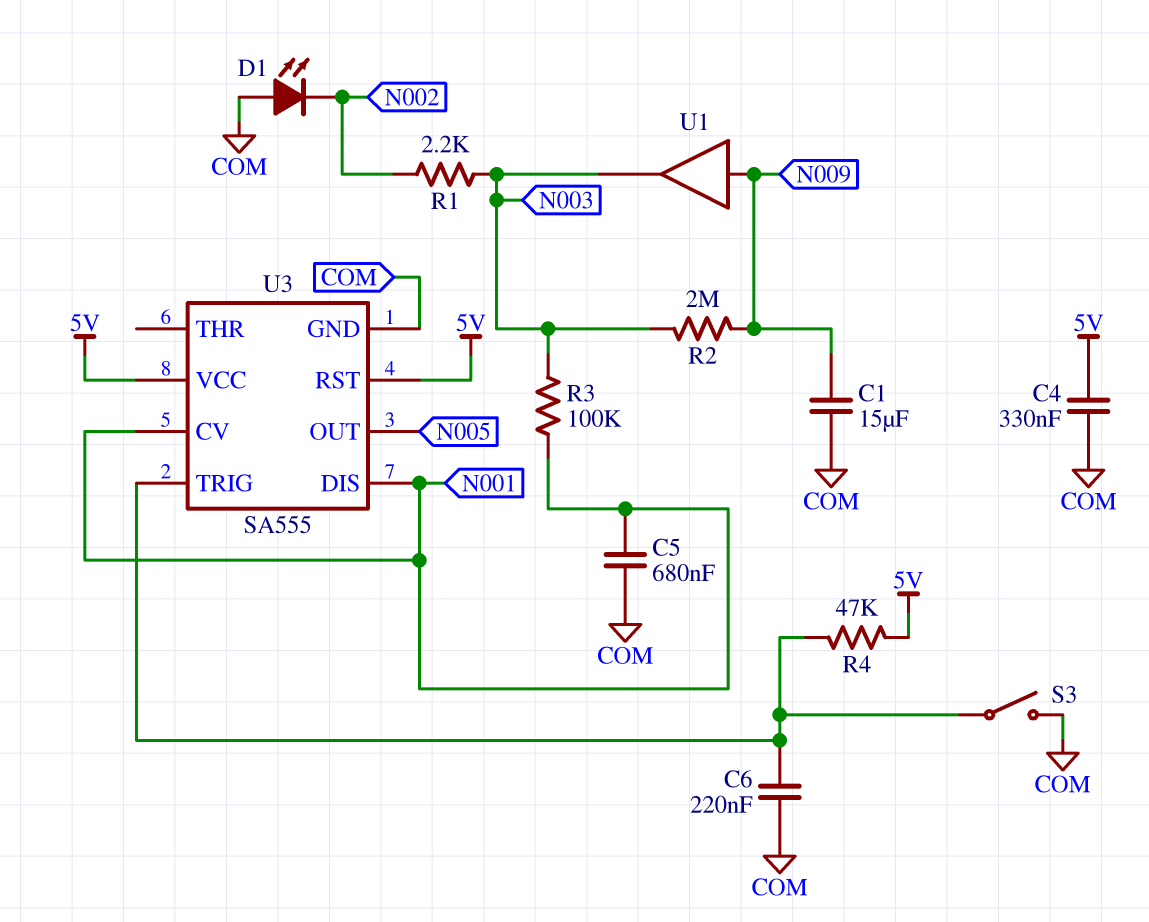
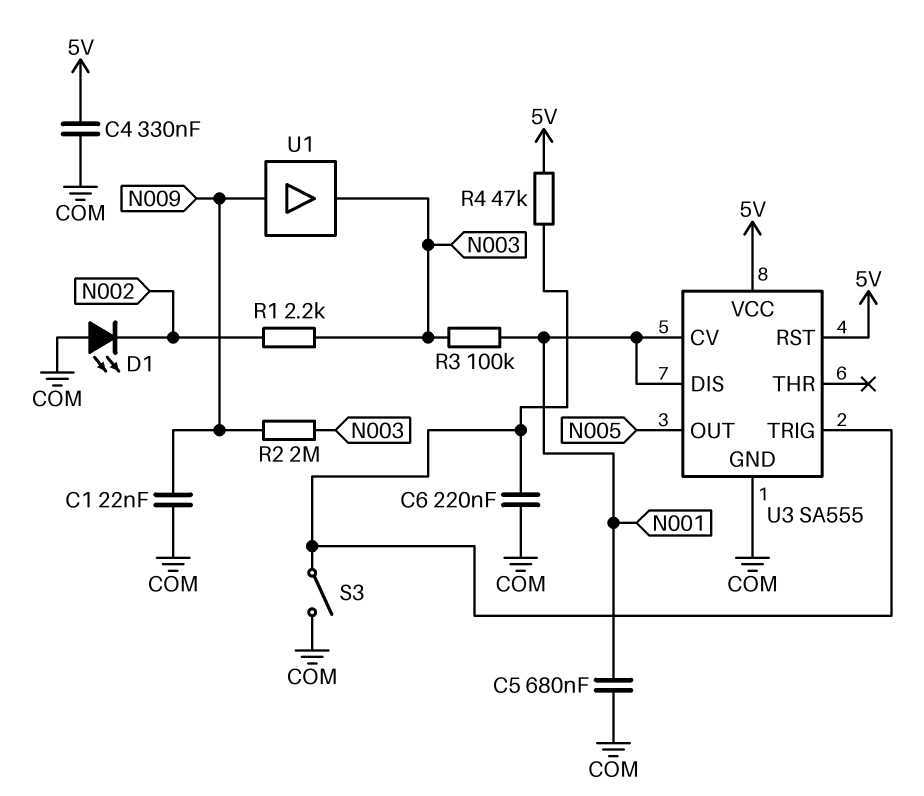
C1: 15uF (COM, N009) -> 22nF (COM, N009)

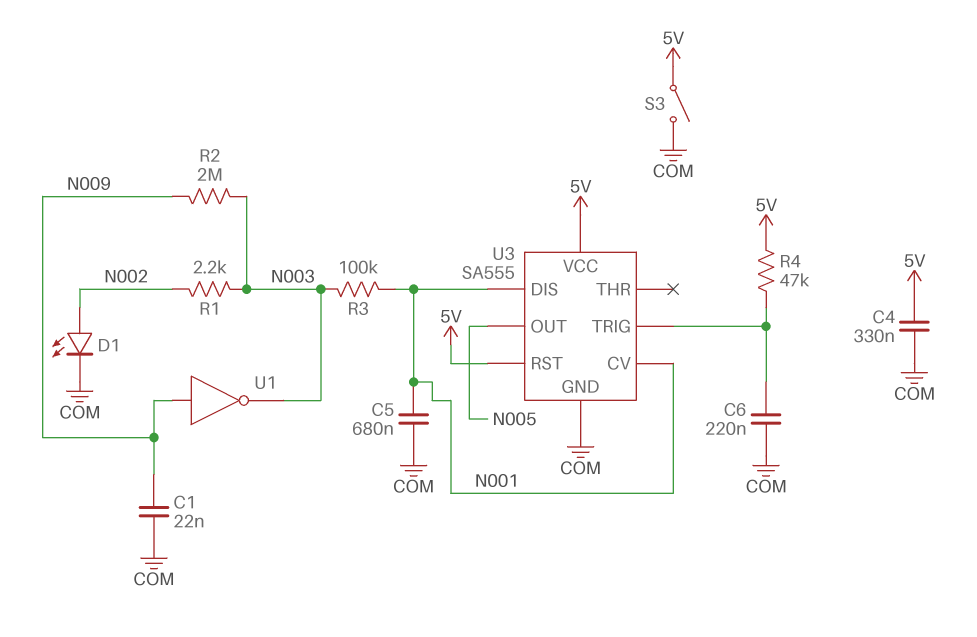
D1: LED (A COM, K N002) -> LED (A N002, K COM)
S3: switch (COM, U3/TRIG) -> switch (5V, COM)
U1: buffer (in N009, out N003) -> NOT (in N009, out N003)

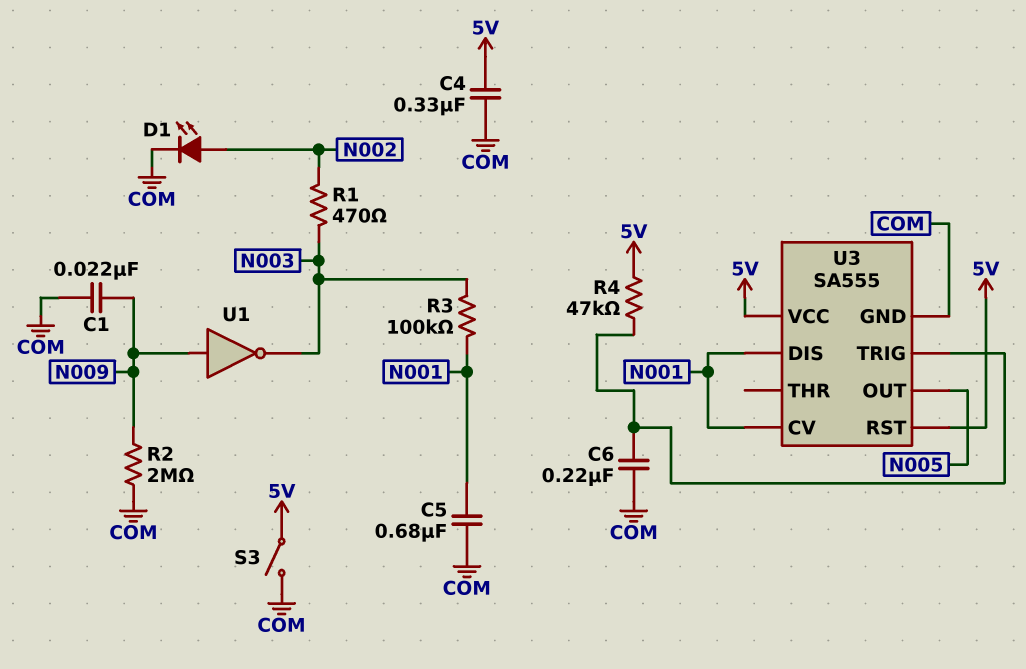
R1: 2.2k (N002, N003) -> 470 (N002, N003)
R2: 2M (N003, N009) -> 2M (COM, N009)

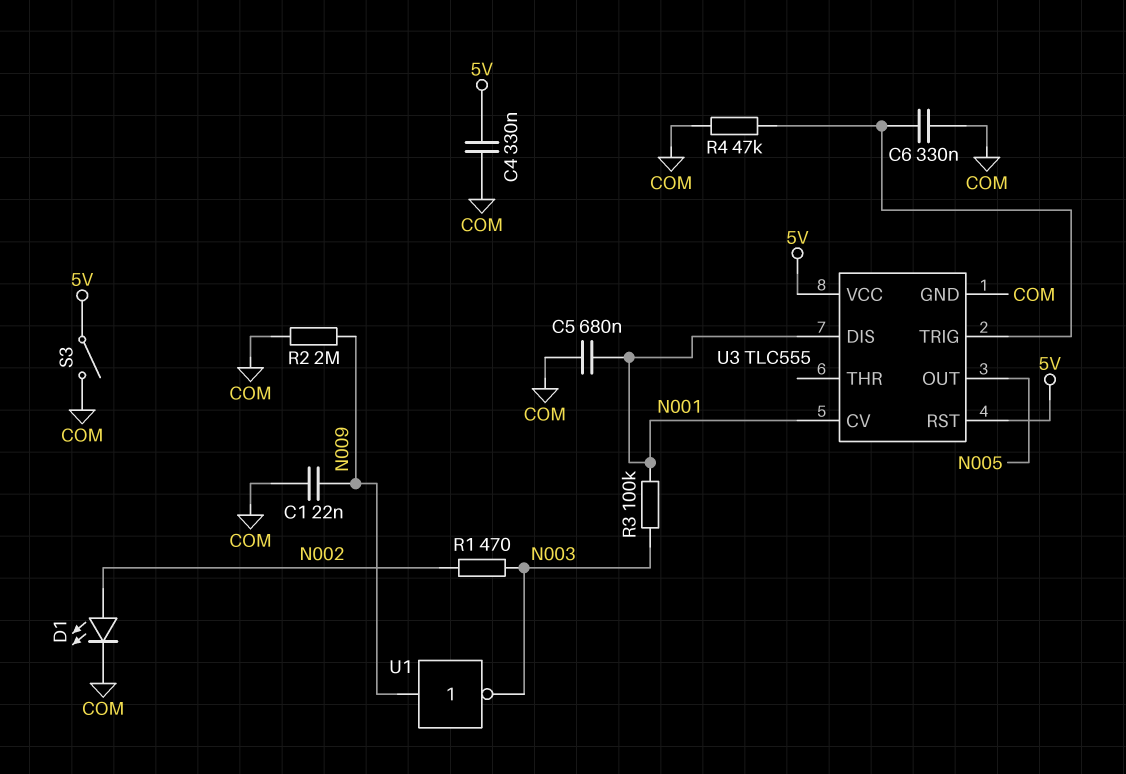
C6: 220nF (COM, U3/TRIG) -> 330nF (COM, U3/TRIG)
R4: 47k (5V, U3/TRIG) -> 47k (COM, U3/TRIG)
U3: SA555 -> TLC555

